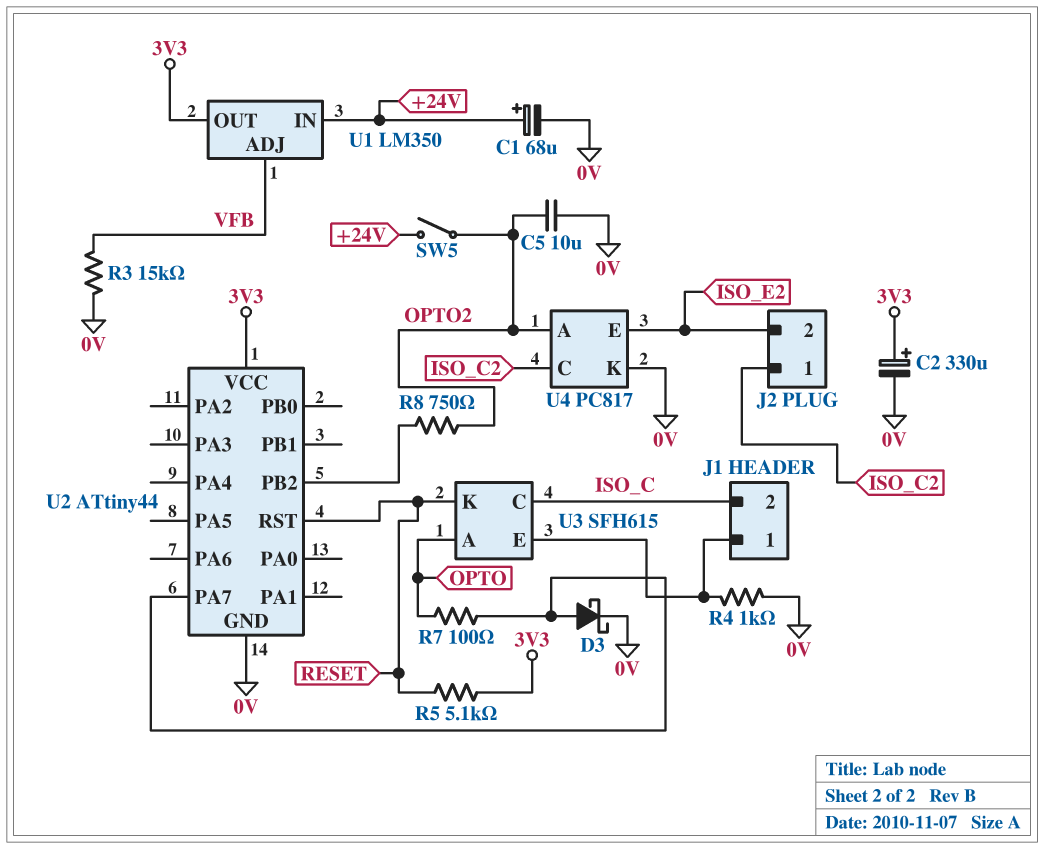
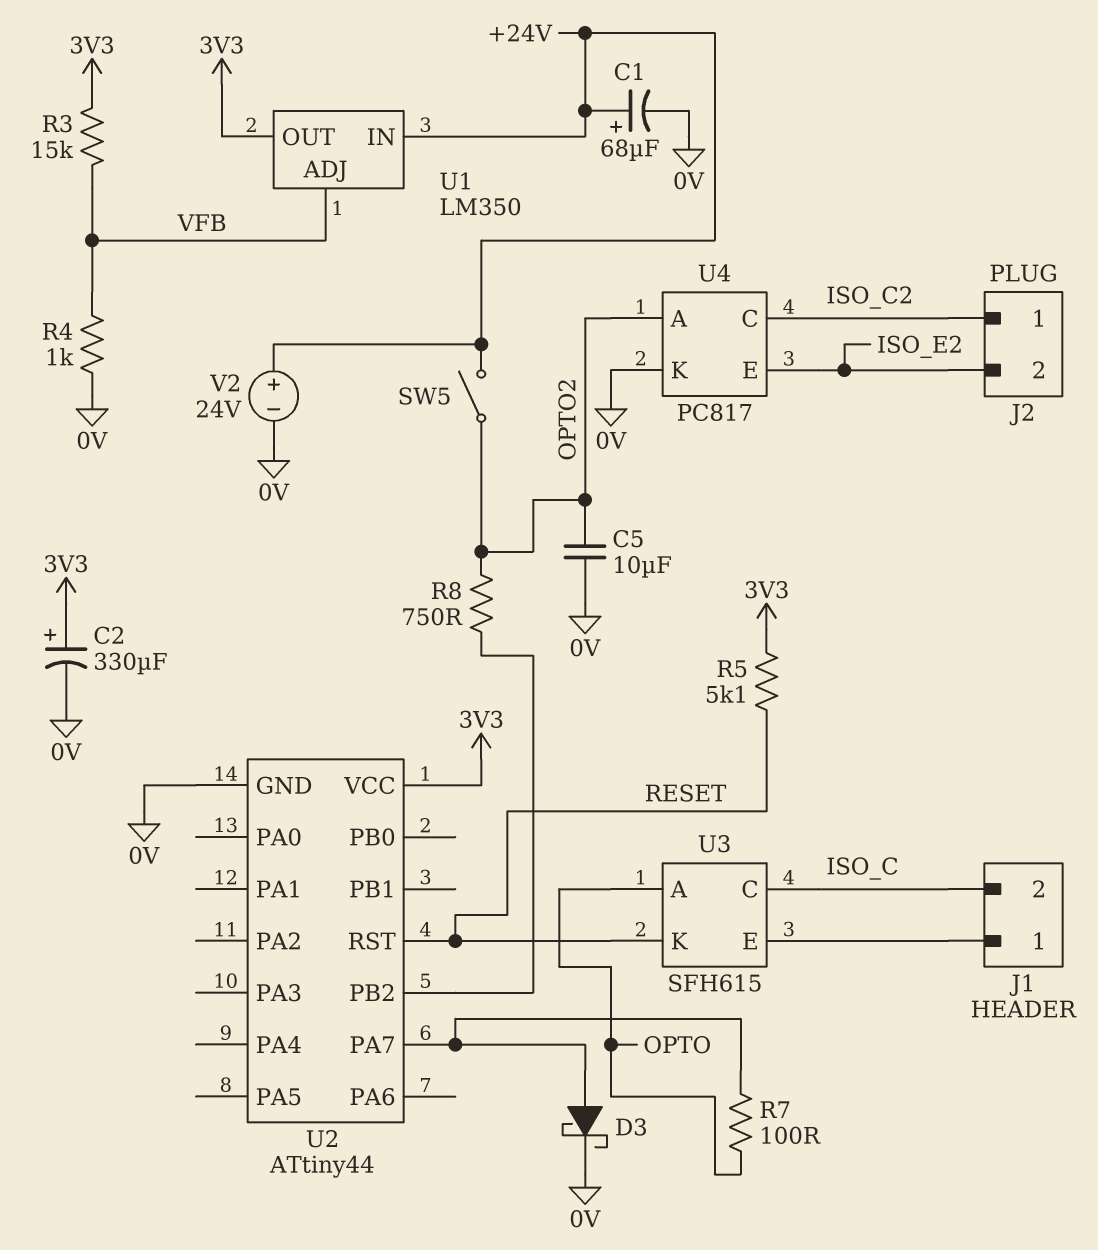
R3: 15k (0V, VFB) -> 15k (3V3, VFB)
R4: 1k (0V, J1/1) -> 1k (0V, VFB)
V2: none -> 24V (plus +24V, minus 0V)

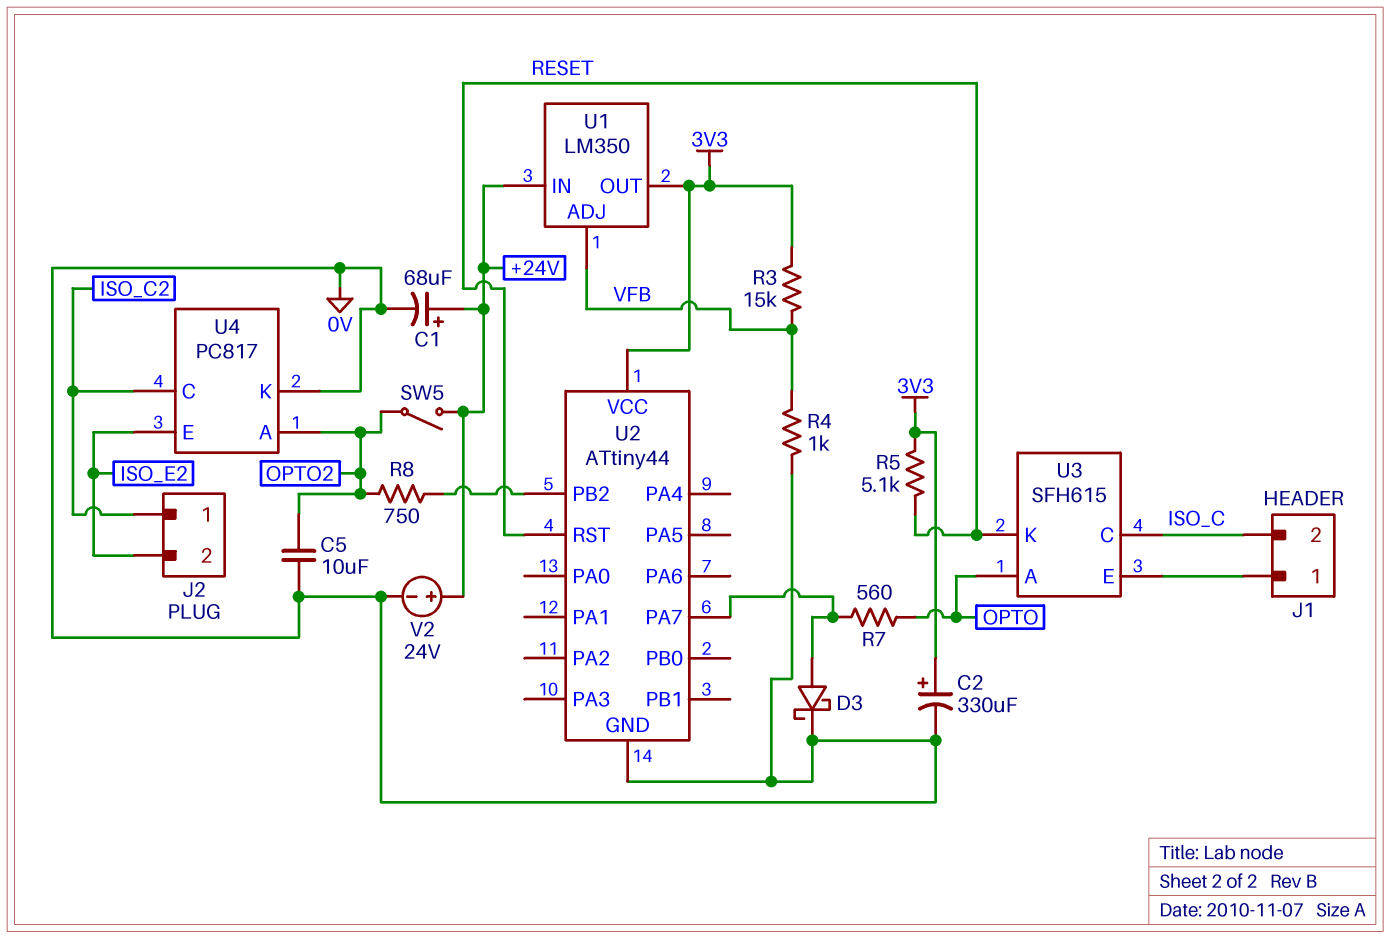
R7: 100 (OPTO, U2/PA7) -> 560 (OPTO, U2/PA7)

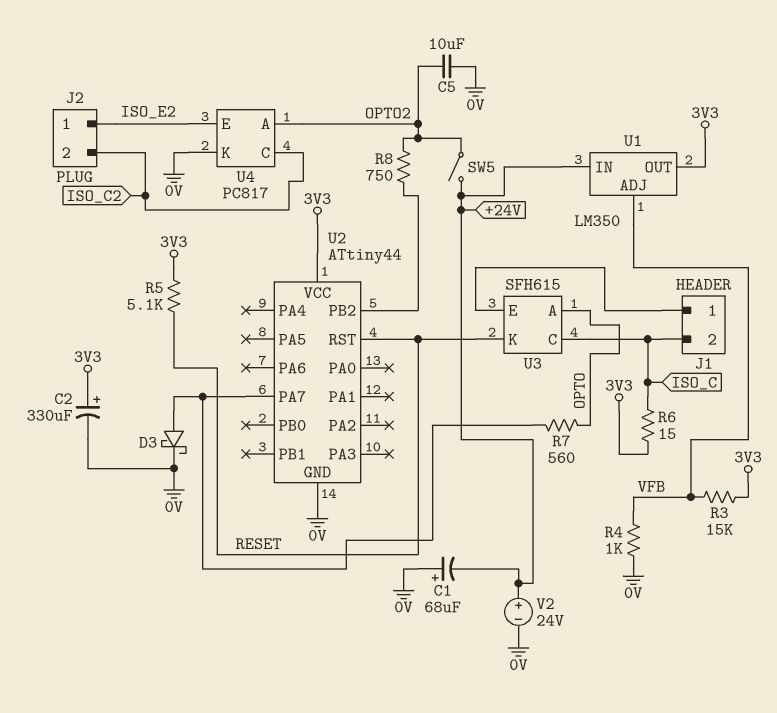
C1: 68uF (plus +24V, minus 0V) -> 68uF (plus 0V, minus +24V)
J2 pin 1: ISO_C2 -> ISO_E2
J2 pin 2: ISO_E2 -> ISO_C2
R6: none -> 15 (3V3, ISO_C)

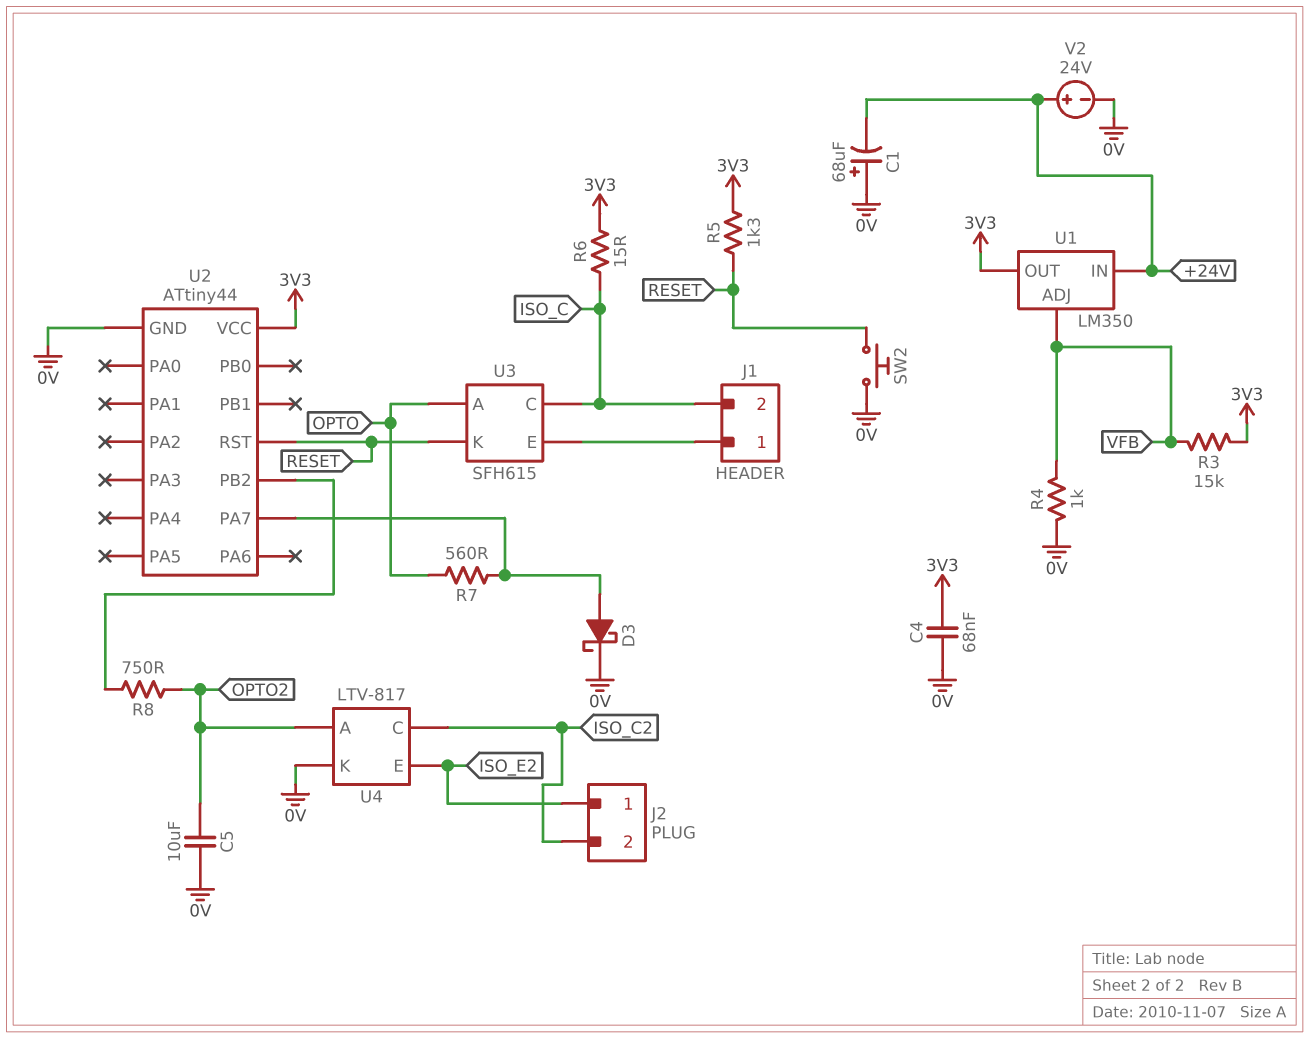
C2: 330uF (plus 3V3, minus 0V) -> none
C4: none -> 68nF (0V, 3V3)
R5: 5.1k (3V3, RESET) -> 1.3k (3V3, RESET)
SW2: none -> button (0V, RESET)
SW5: switch (+24V, OPTO2) -> none
U4: PC817 -> LTV-817

